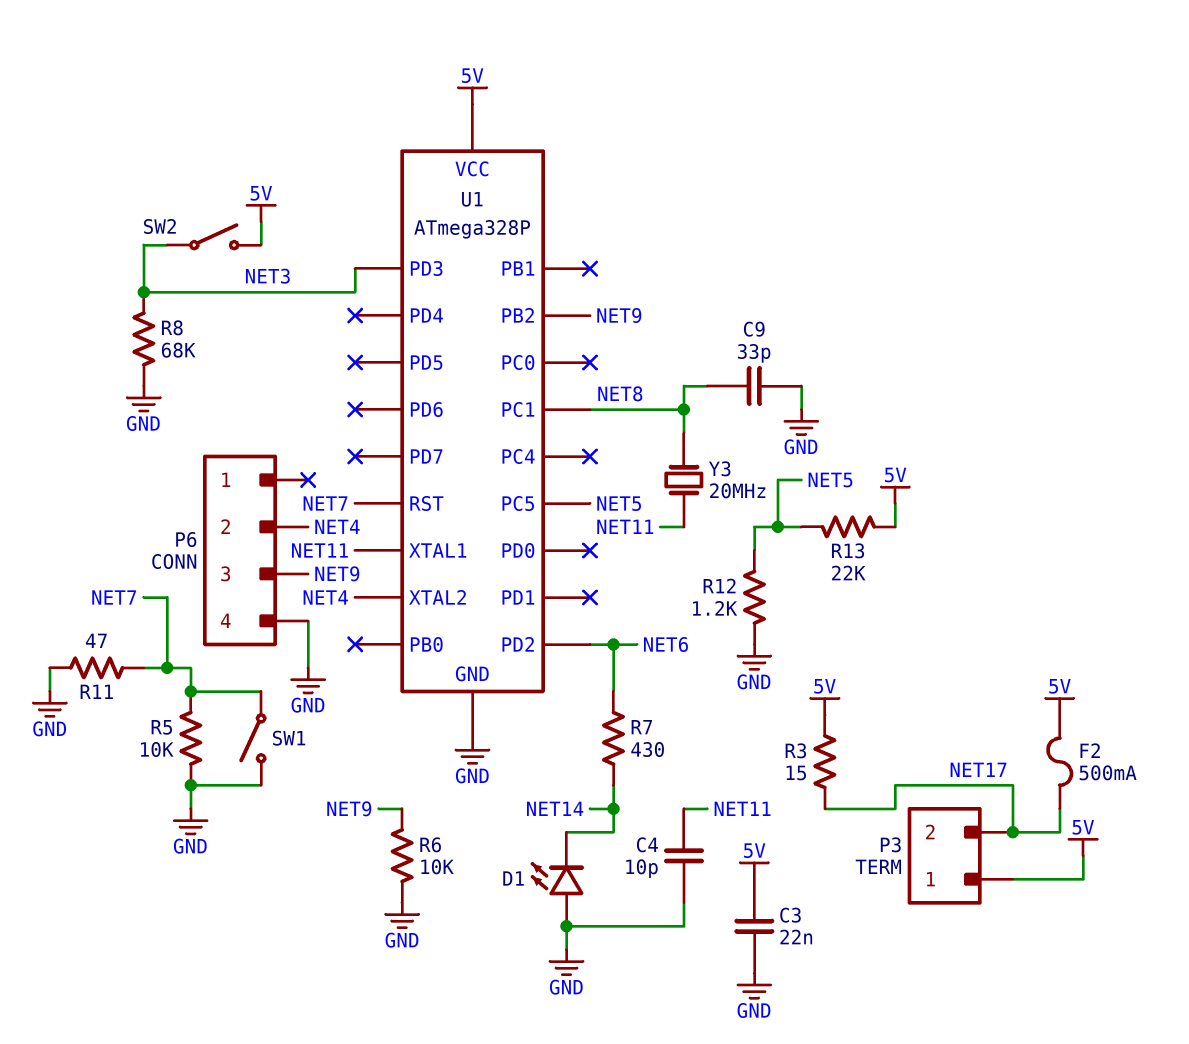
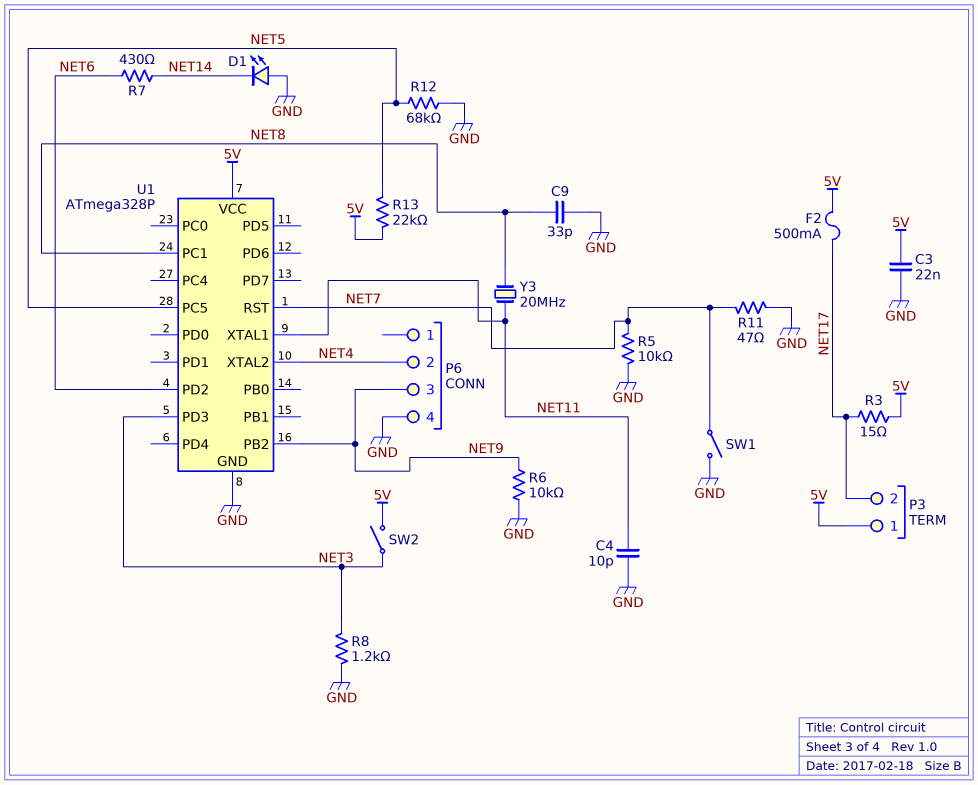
R8: 68k (GND, NET3) -> 1.2k (GND, NET3)
R12: 1.2k (GND, NET5) -> 68k (GND, NET5)

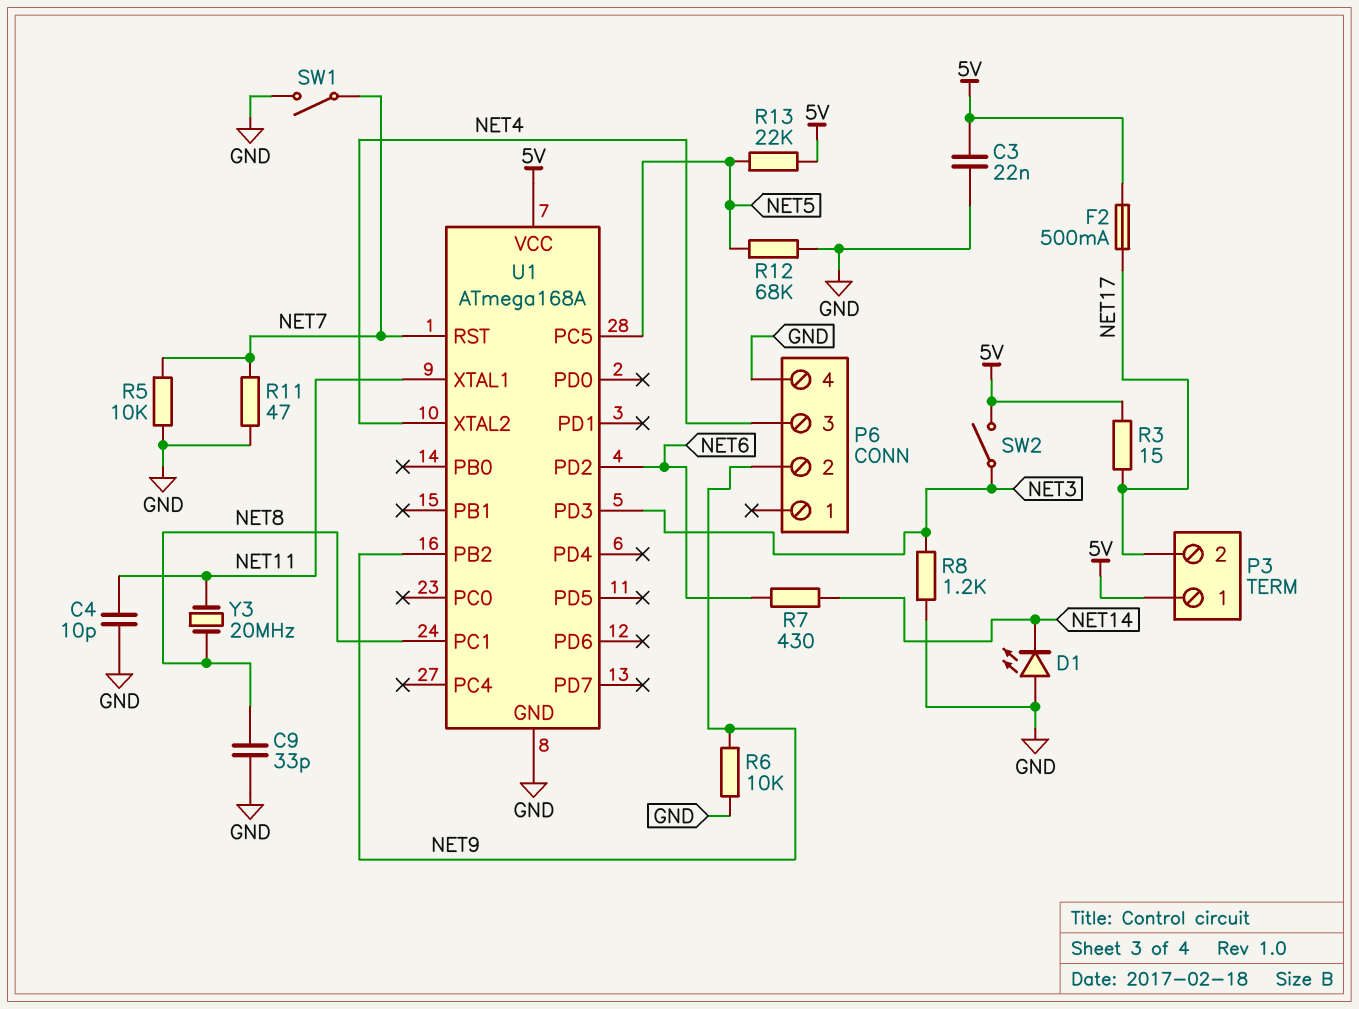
P6 pin 2: NET4 -> NET9
P6 pin 3: NET9 -> NET4
U1: ATmega328P -> ATmega168A

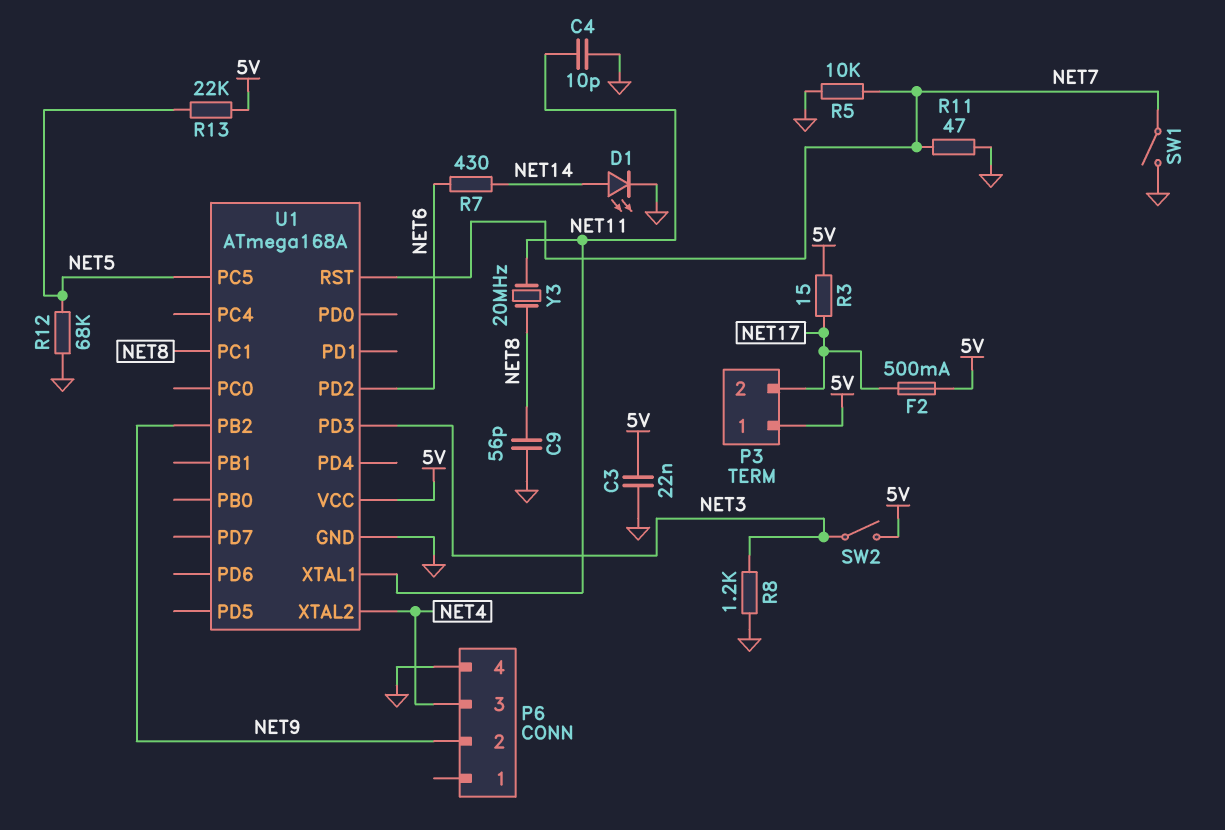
C9: 33pF (GND, NET8) -> 56pF (GND, NET8)
D1: LED (A GND, K NET14) -> LED (A NET14, K GND)
R6: 10k (GND, NET9) -> none

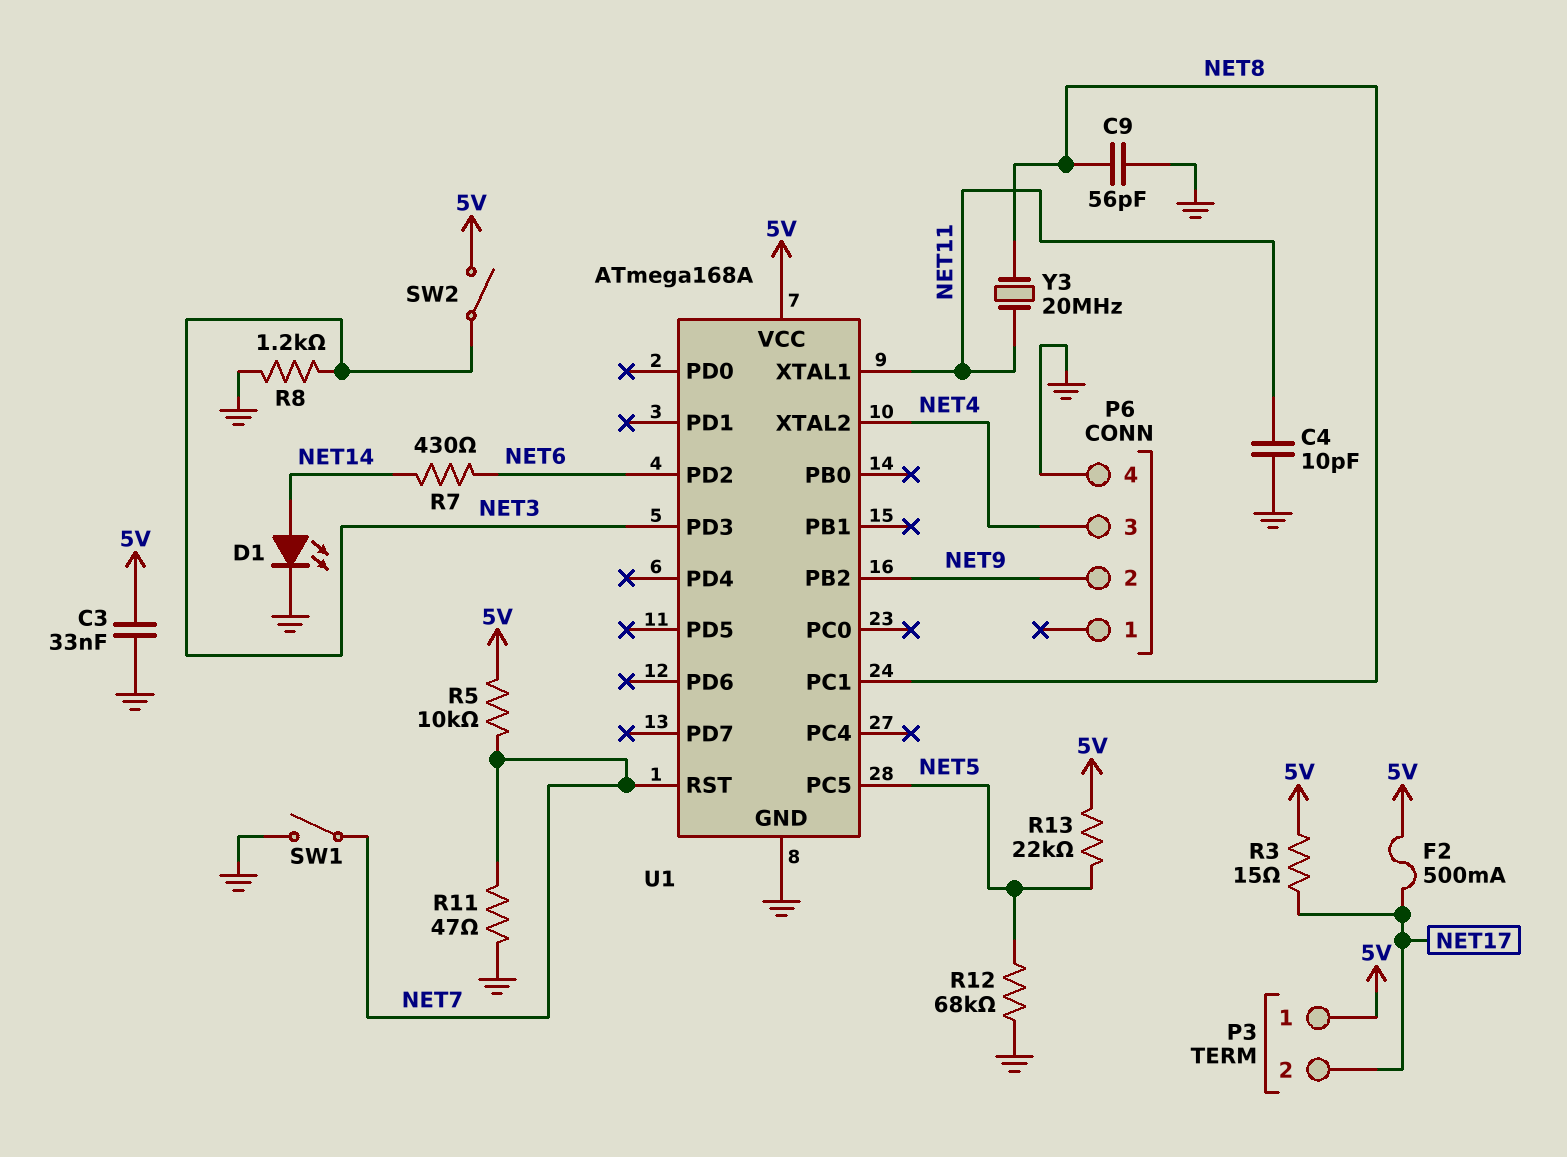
C3: 22nF (5V, GND) -> 33nF (5V, GND)
R5: 10k (GND, NET7) -> 10k (5V, NET7)

